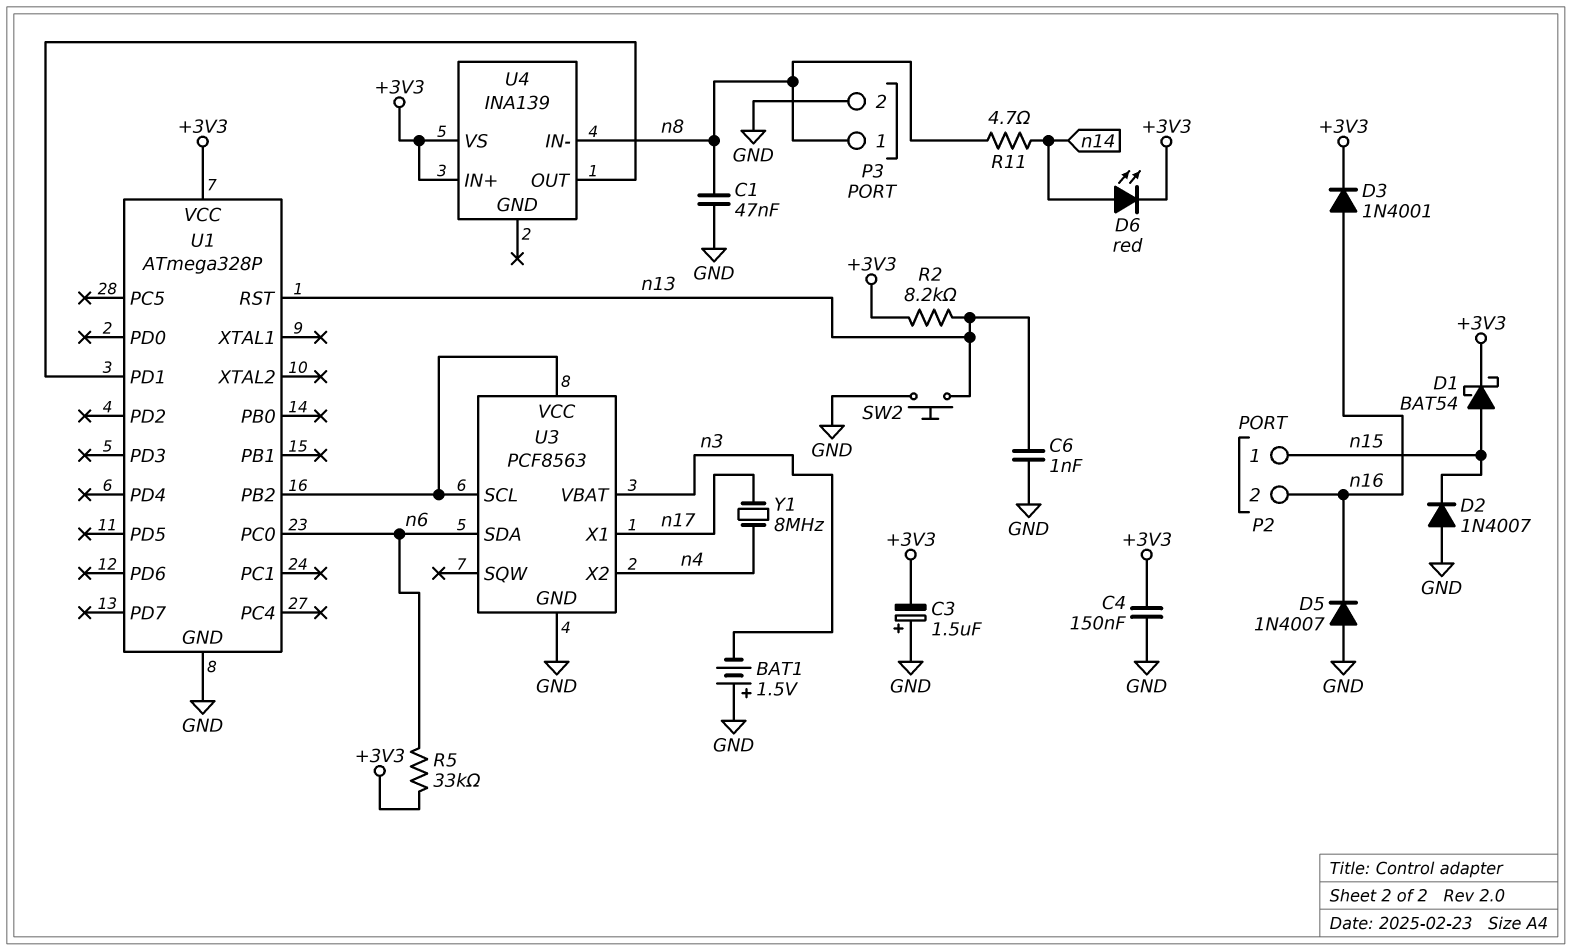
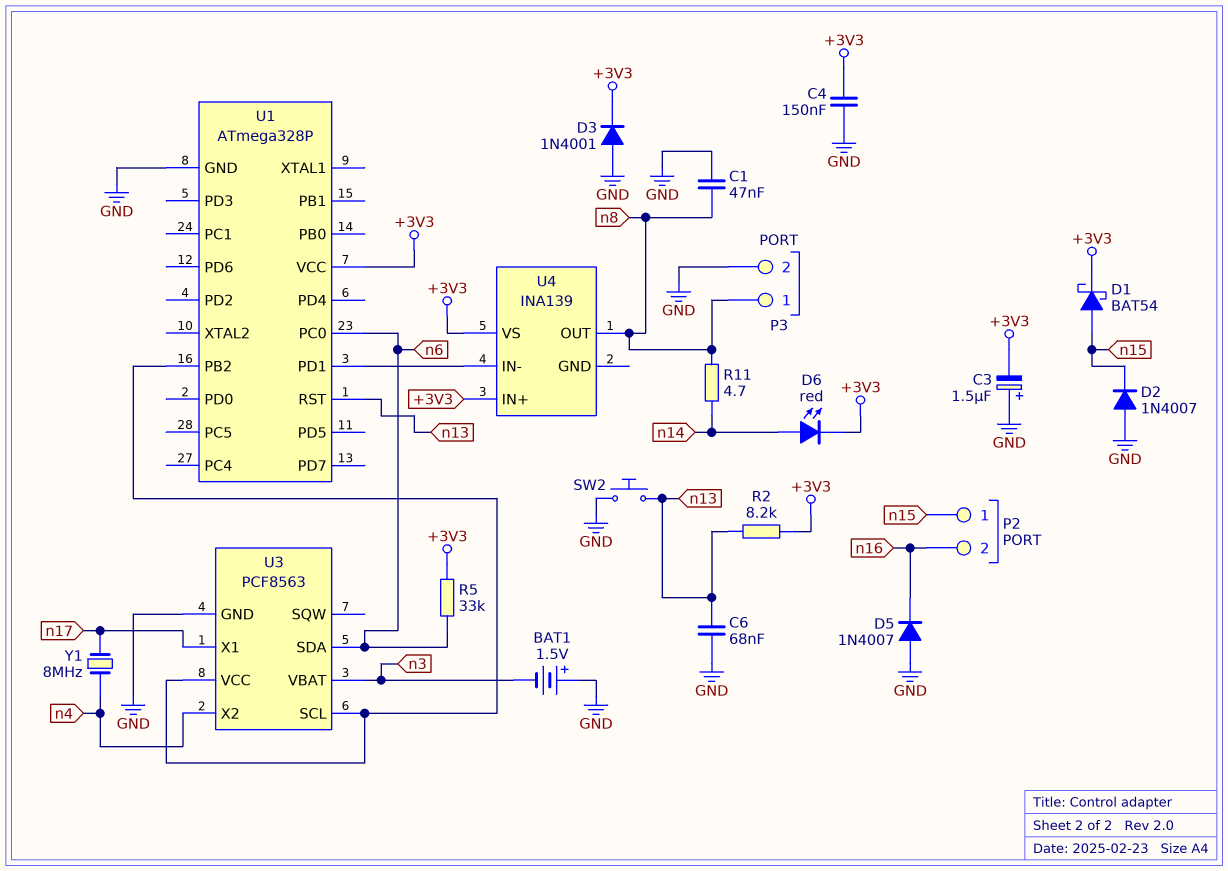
C6: 1nF (GND, n13) -> 68nF (GND, n13)
D3: diode 1N4001 (A n16, K +3V3) -> diode 1N4001 (A GND, K +3V3)
U4 pin IN-: n8 -> U1/PD1
U4 pin OUT: U1/PD1 -> n8

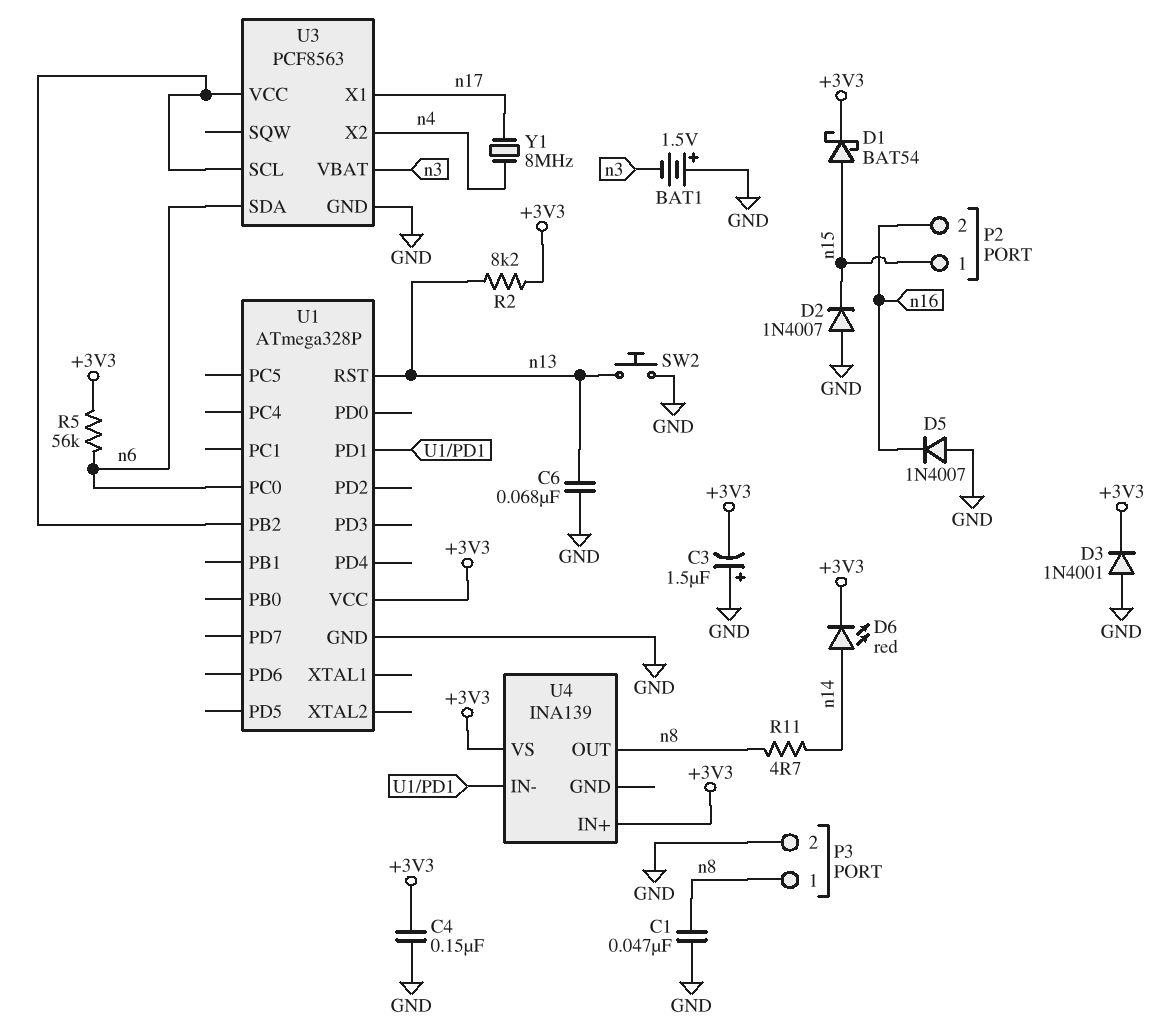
R5: 33k (+3V3, n6) -> 56k (+3V3, n6)

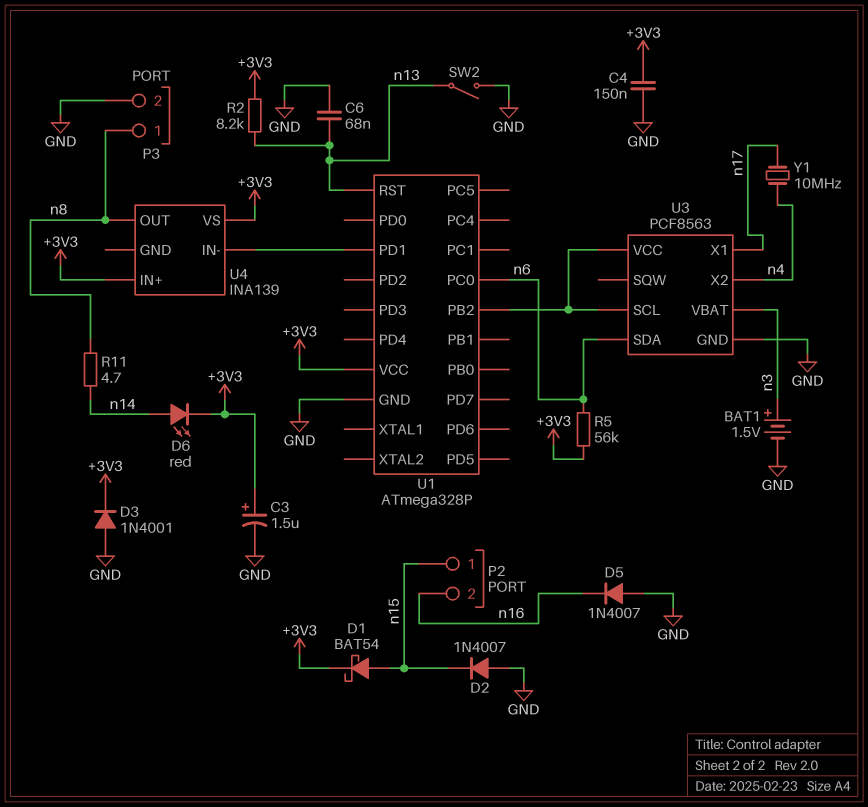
BAT1: 1.5V (plus GND, minus n3) -> 1.5V (plus n3, minus GND)
C1: 47nF (GND, n8) -> none
C3: 1.5uF (plus GND, minus +3V3) -> 1.5uF (plus +3V3, minus GND)
SW2: button (GND, n13) -> switch (GND, n13)
Y1: 8MHz (n4, n17) -> 10MHz (n4, n17)

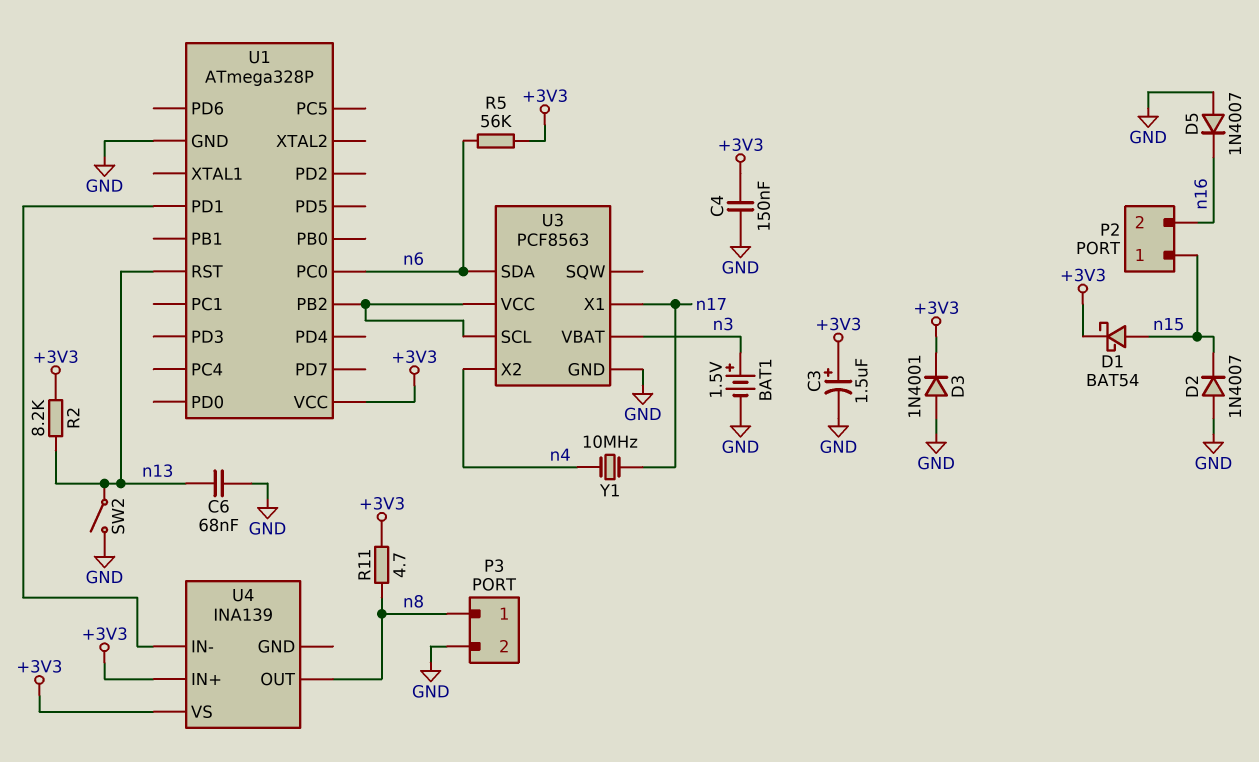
D6: LED red (A n14, K +3V3) -> none
R11: 4.7 (n8, n14) -> 4.7 (+3V3, n8)

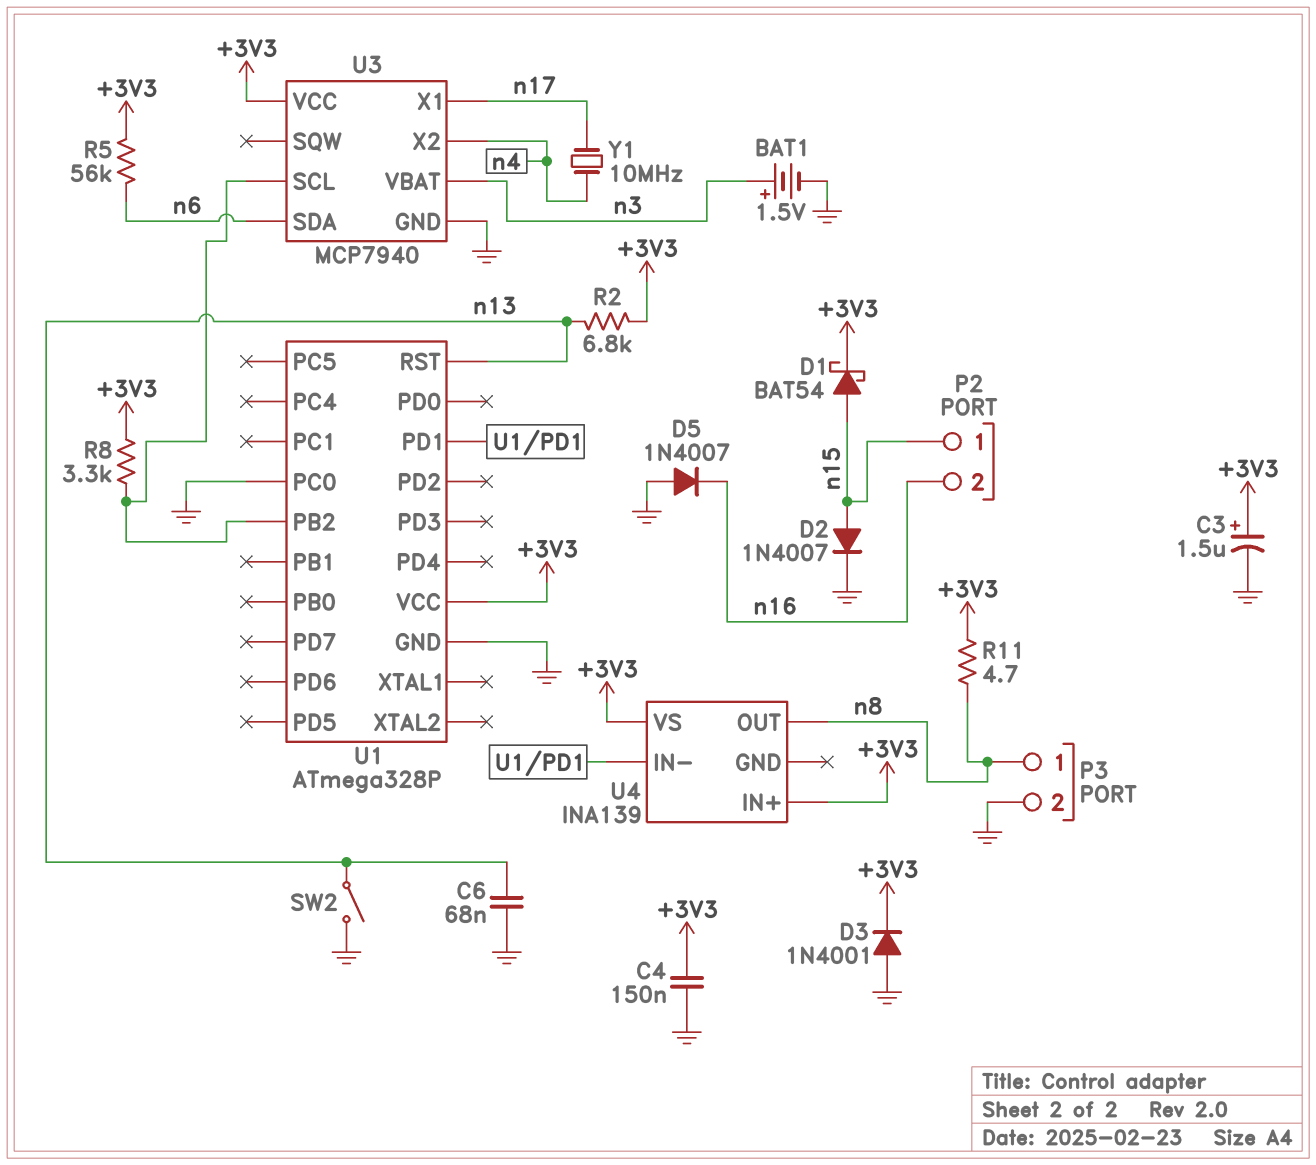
D2: diode 1N4007 (A GND, K n15) -> diode 1N4007 (A n15, K GND)
R2: 8.2k (+3V3, n13) -> 6.8k (+3V3, n13)
R8: none -> 3.3k (+3V3, U1/PB2)
U1 pin PC0: n6 -> GND
U3: PCF8563 -> MCP7940
U3 pin VCC: U1/PB2 -> +3V3

